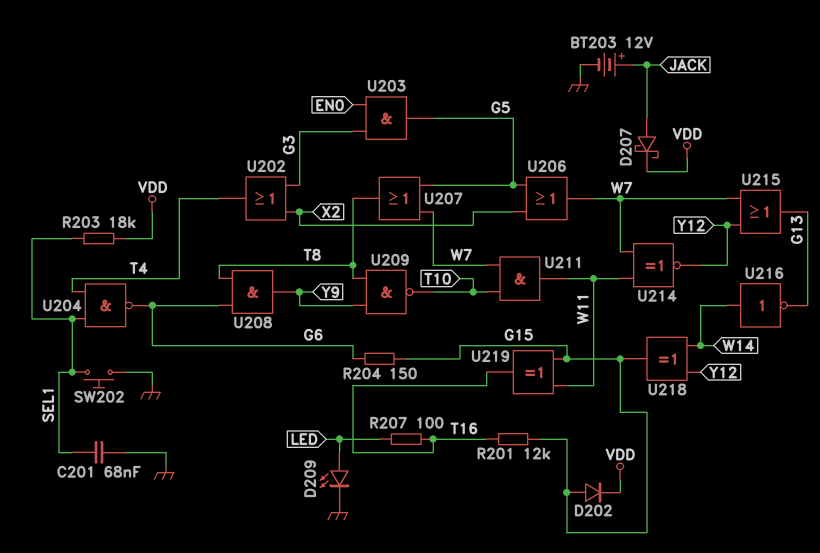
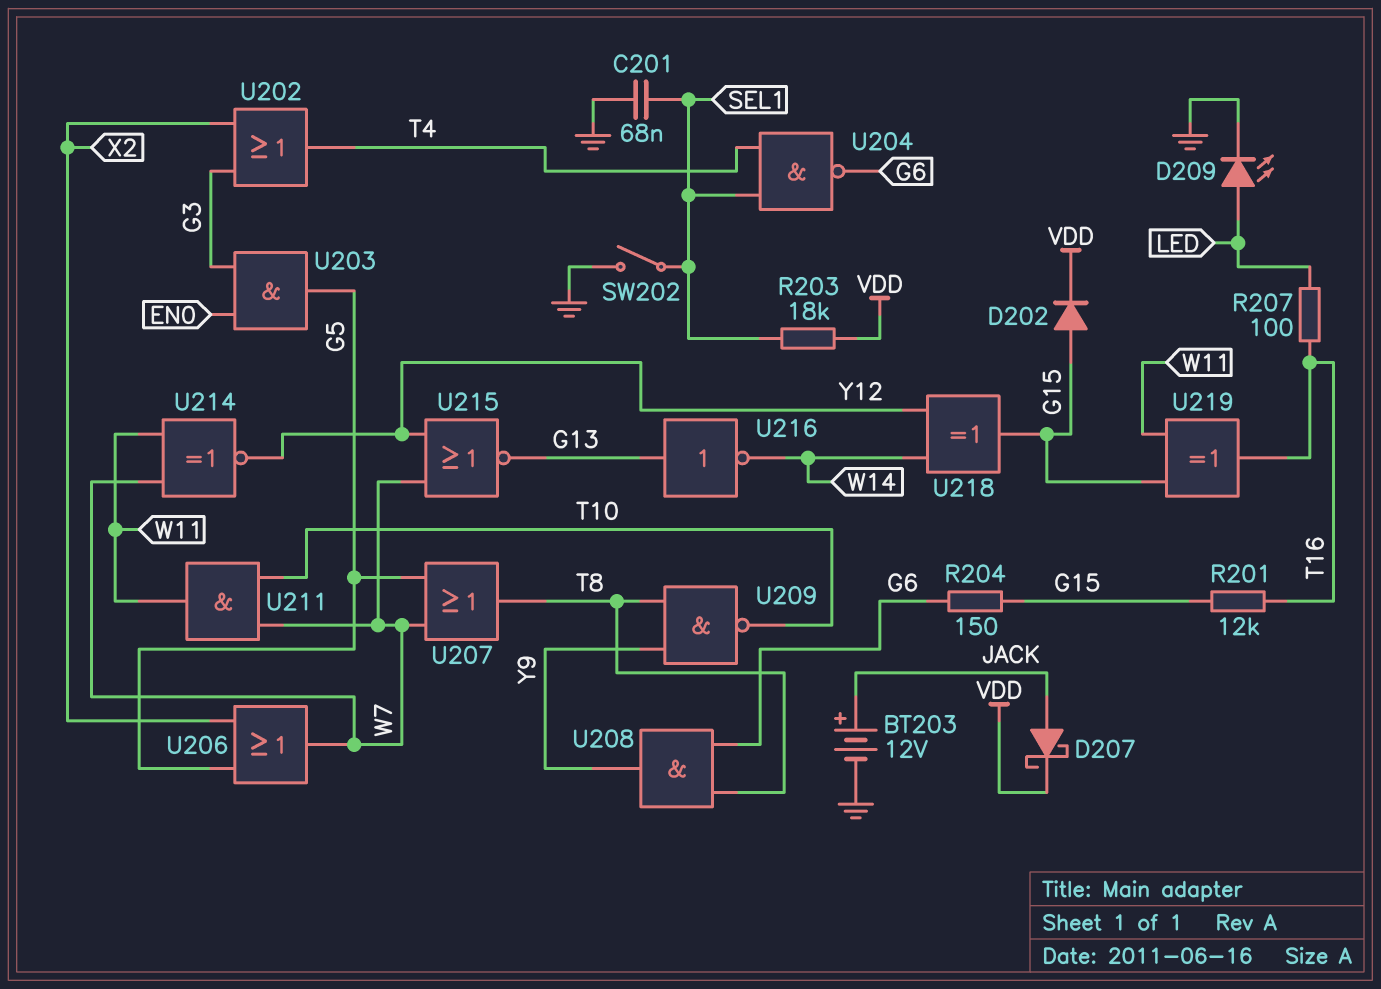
SW202: button (GND, SEL1) -> switch (GND, SEL1)
U215: OR (in W7, in Y12, out G13) -> NOR (in W7, in Y12, out G13)
U216: NOT (in W14, out G13) -> NOT (in G13, out W14)

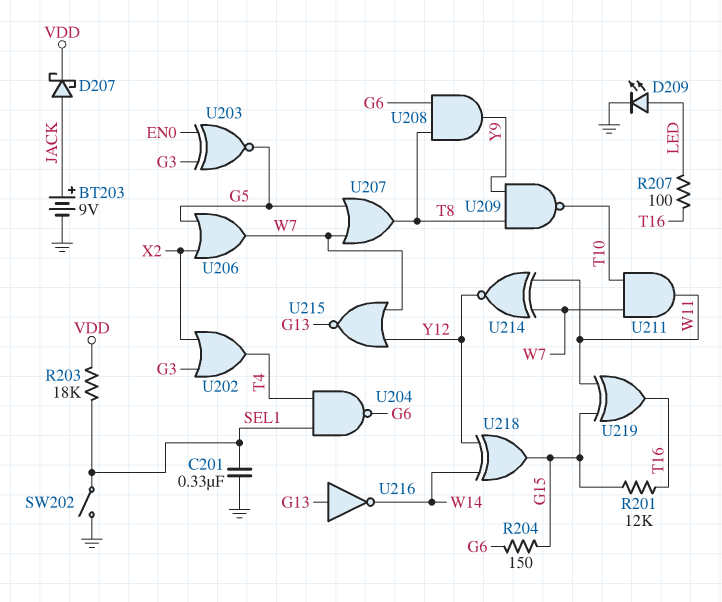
BT203: 12V (plus JACK, minus GND) -> 9V (plus JACK, minus GND)
C201: 68nF (GND, SEL1) -> 330nF (GND, SEL1)
D202: diode (A G15, K VDD) -> none
U203: AND (in EN0, in G3, out G5) -> XNOR (in EN0, in G3, out G5)

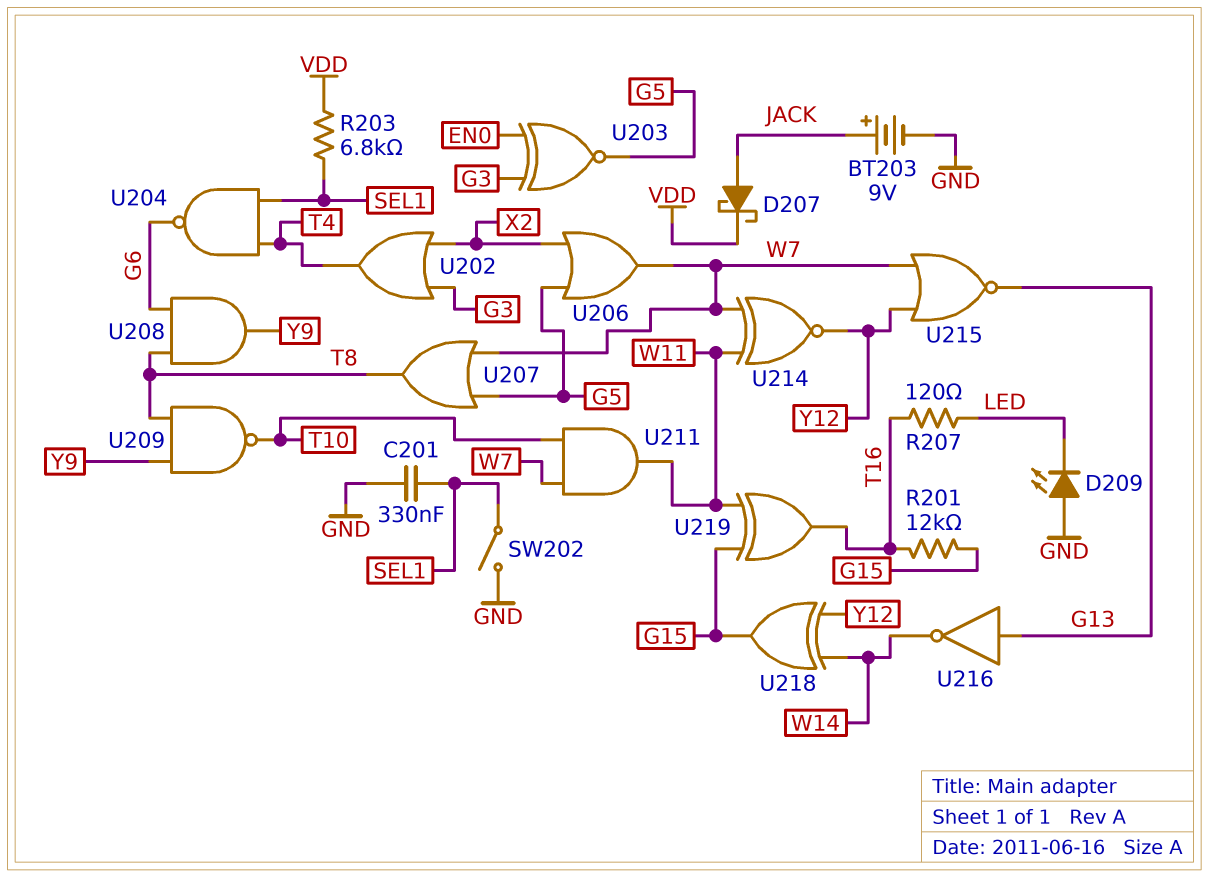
D209: LED (A LED, K GND) -> LED (A GND, K LED)
R203: 18k (SEL1, VDD) -> 6.8k (SEL1, VDD)
R204: 150 (G6, G15) -> none
R207: 100 (LED, T16) -> 120 (LED, T16)

